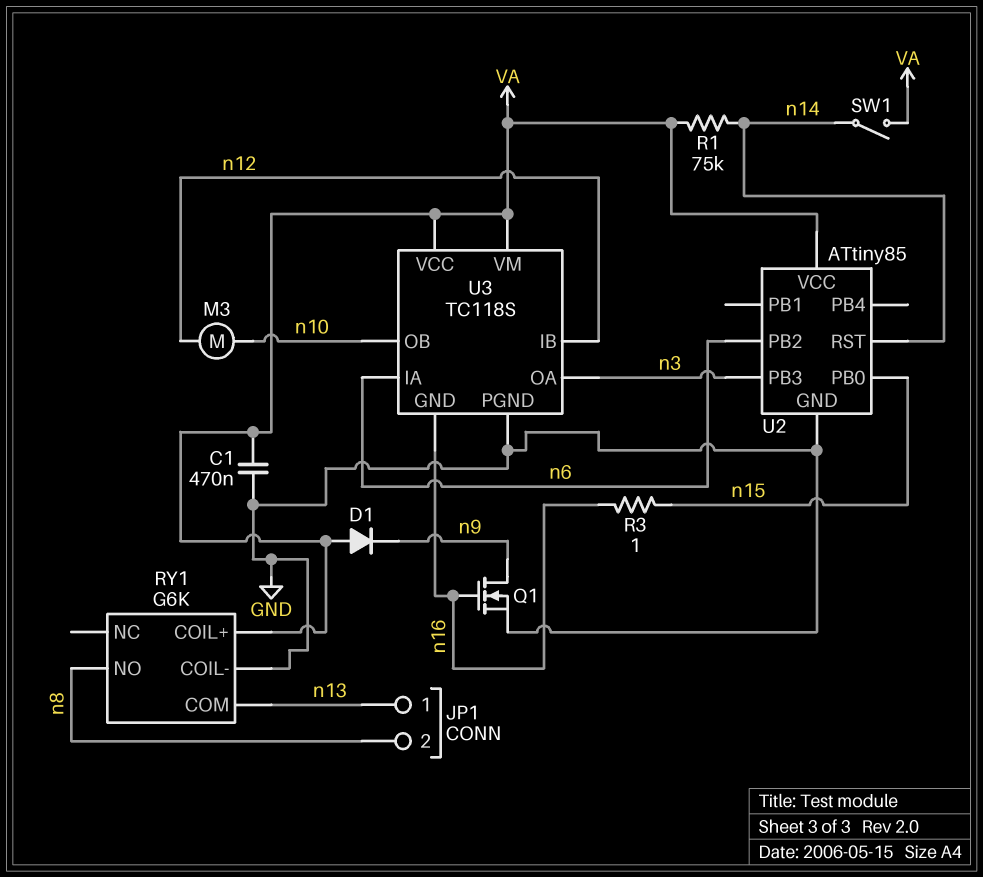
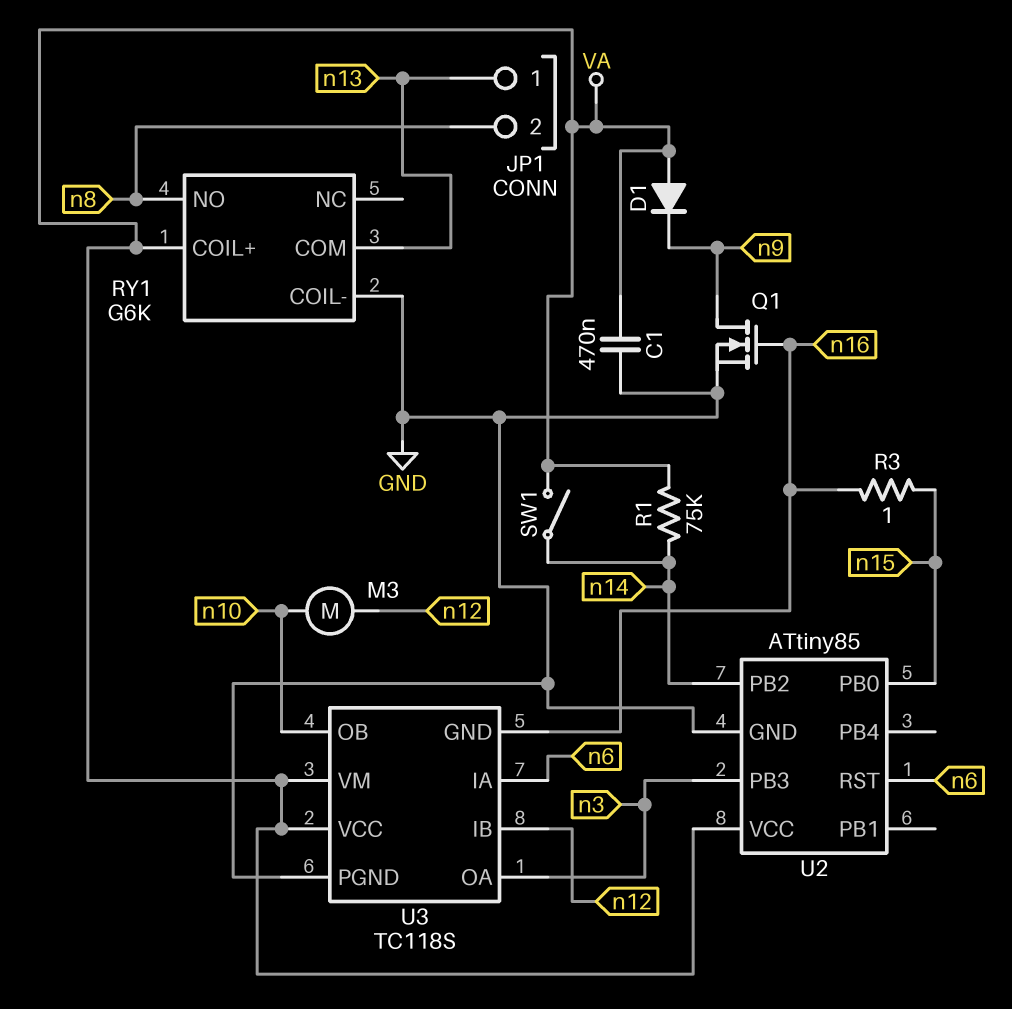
U2 pin PB2: n6 -> n14
U2 pin RST: n14 -> n6

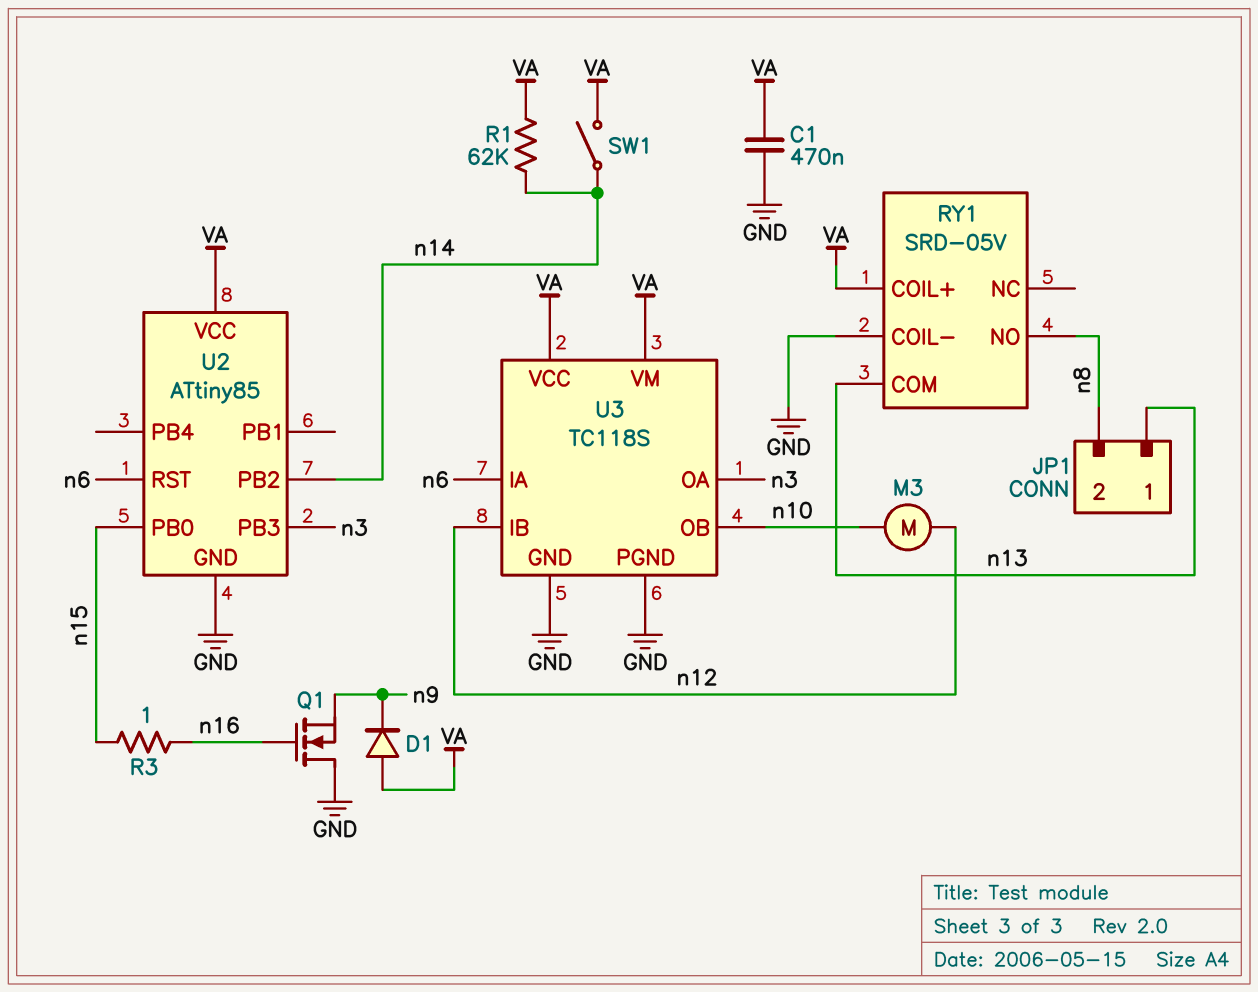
Q1: NMOS (G n16, D n9, S GND) -> NMOS (G n16, D GND, S n9)
R1: 75k (VA, n14) -> 62k (VA, n14)
RY1: G6K -> SRD-05V
U3 pin GND: n16 -> GND

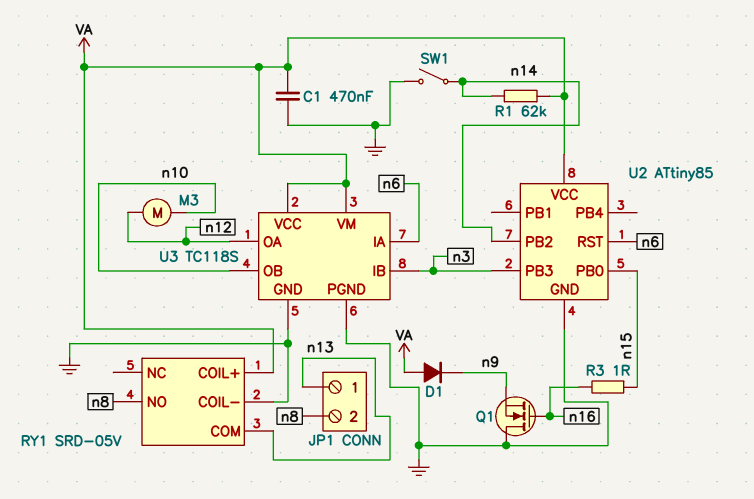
SW1: switch (VA, n14) -> switch (GND, n14)
U3 pin IB: n12 -> n3
U3 pin OA: n3 -> n12

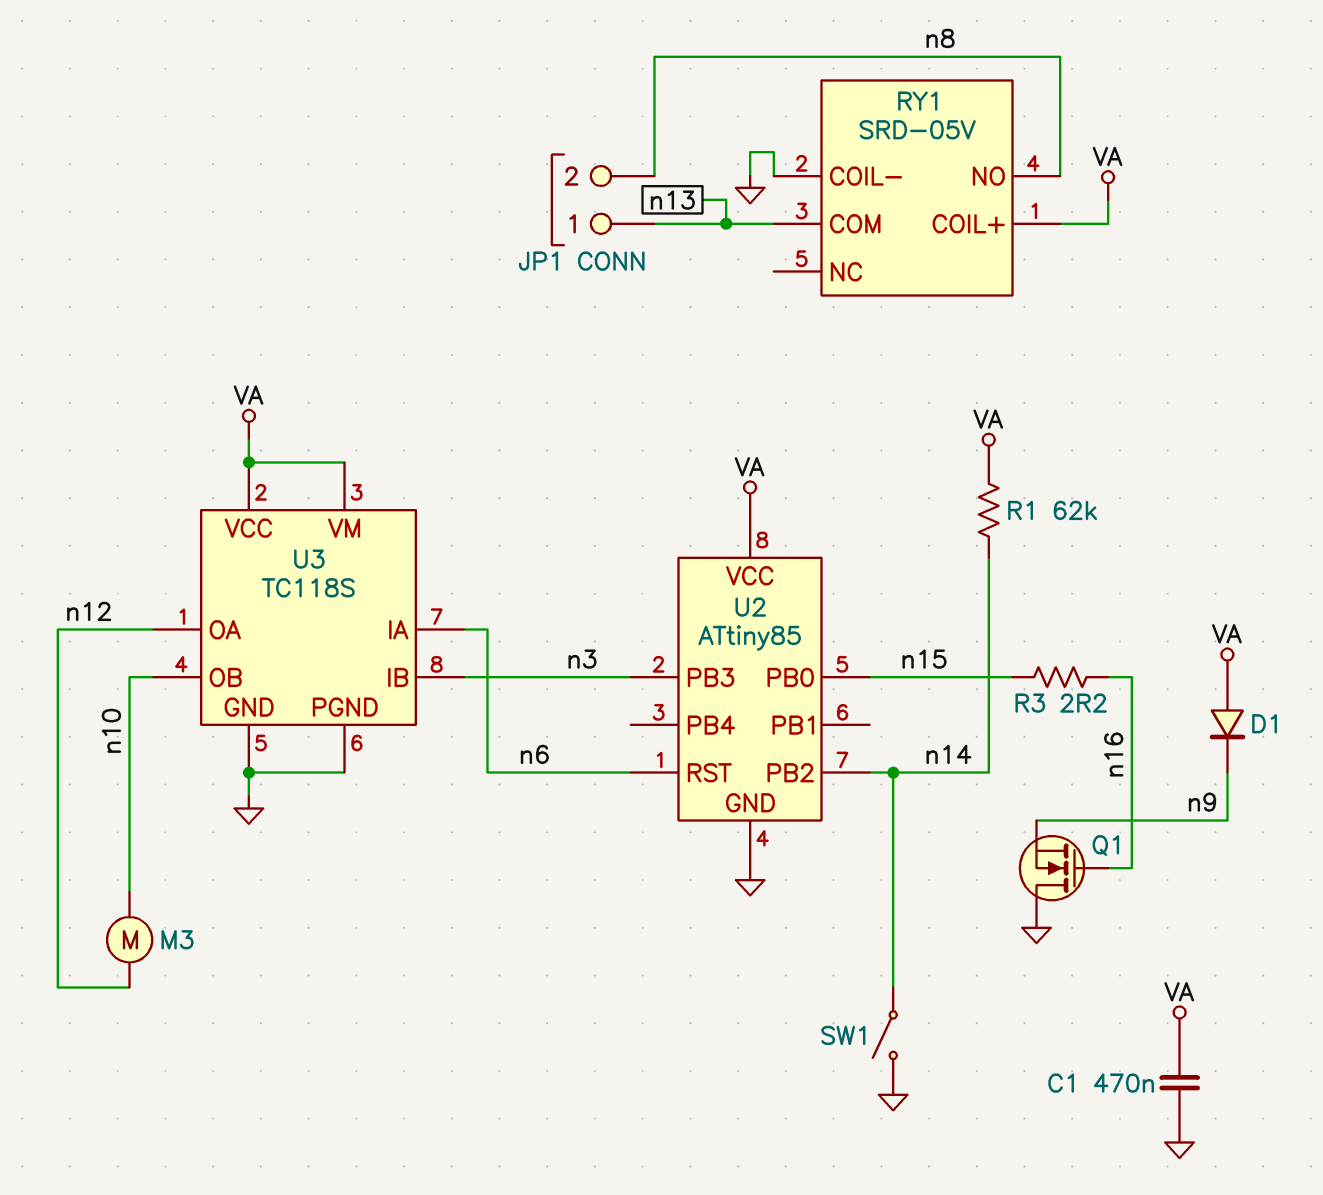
R3: 1 (n15, n16) -> 2.2 (n15, n16)

